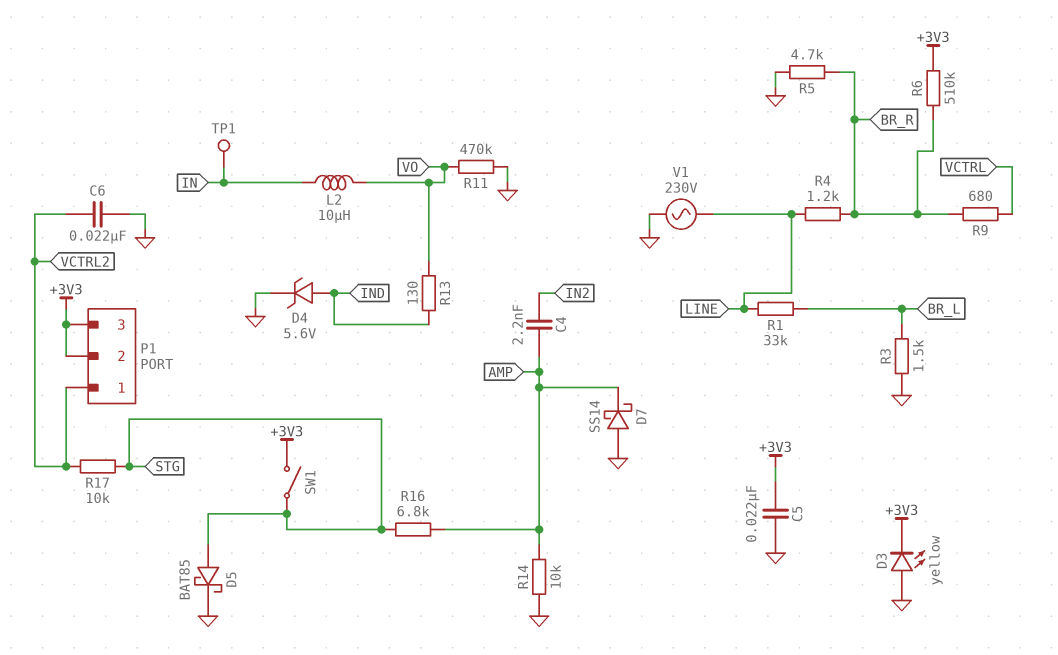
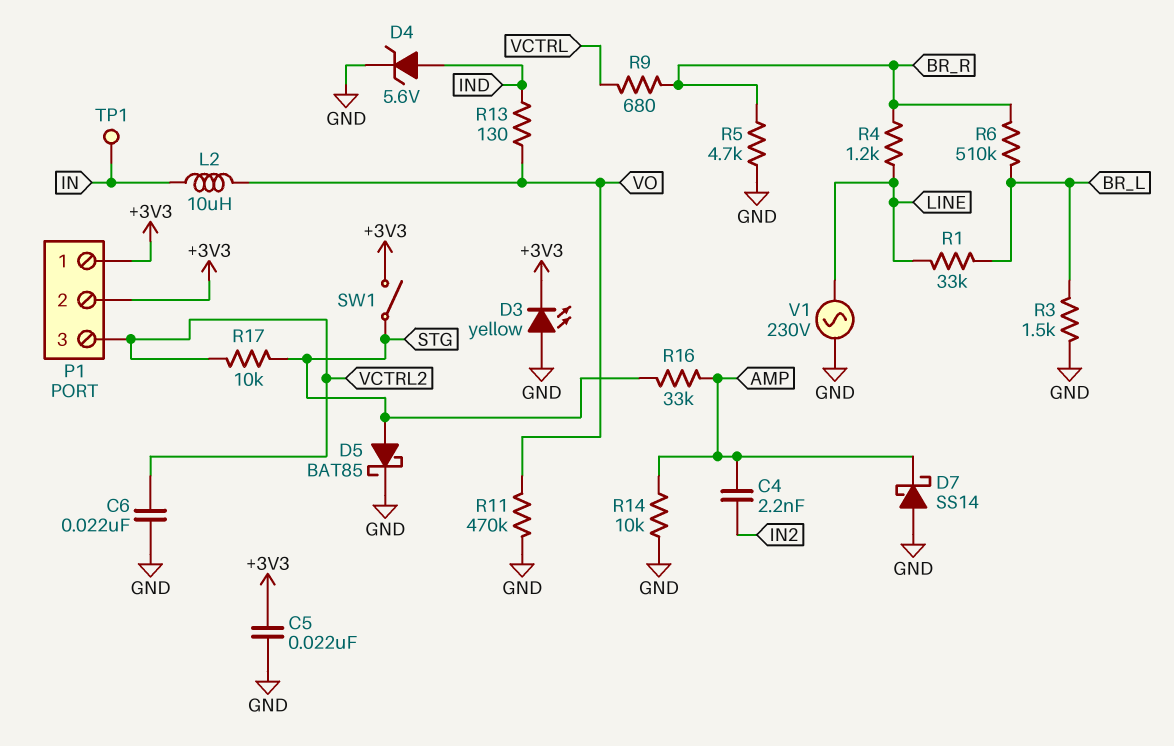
P1 pin 1: VCTRL2 -> +3V3
P1 pin 3: +3V3 -> VCTRL2
R6: 510k (+3V3, BR_R) -> 510k (BR_L, BR_R)
R16: 6.8k (AMP, STG) -> 33k (AMP, STG)

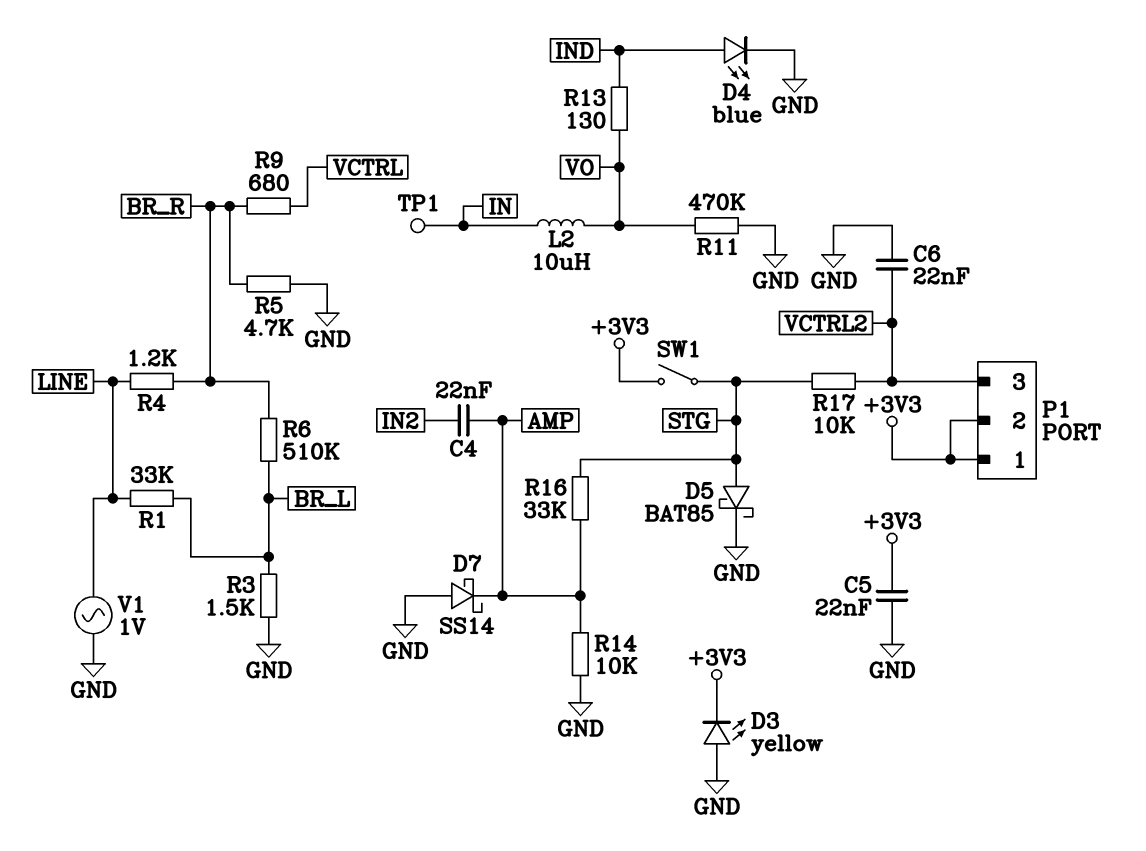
C4: 2.2nF (AMP, IN2) -> 22nF (AMP, IN2)
D4: zener 5.6V (A IND, K GND) -> LED blue (A IND, K GND)
V1: AC 230V (GND, LINE) -> AC 1V (GND, LINE)

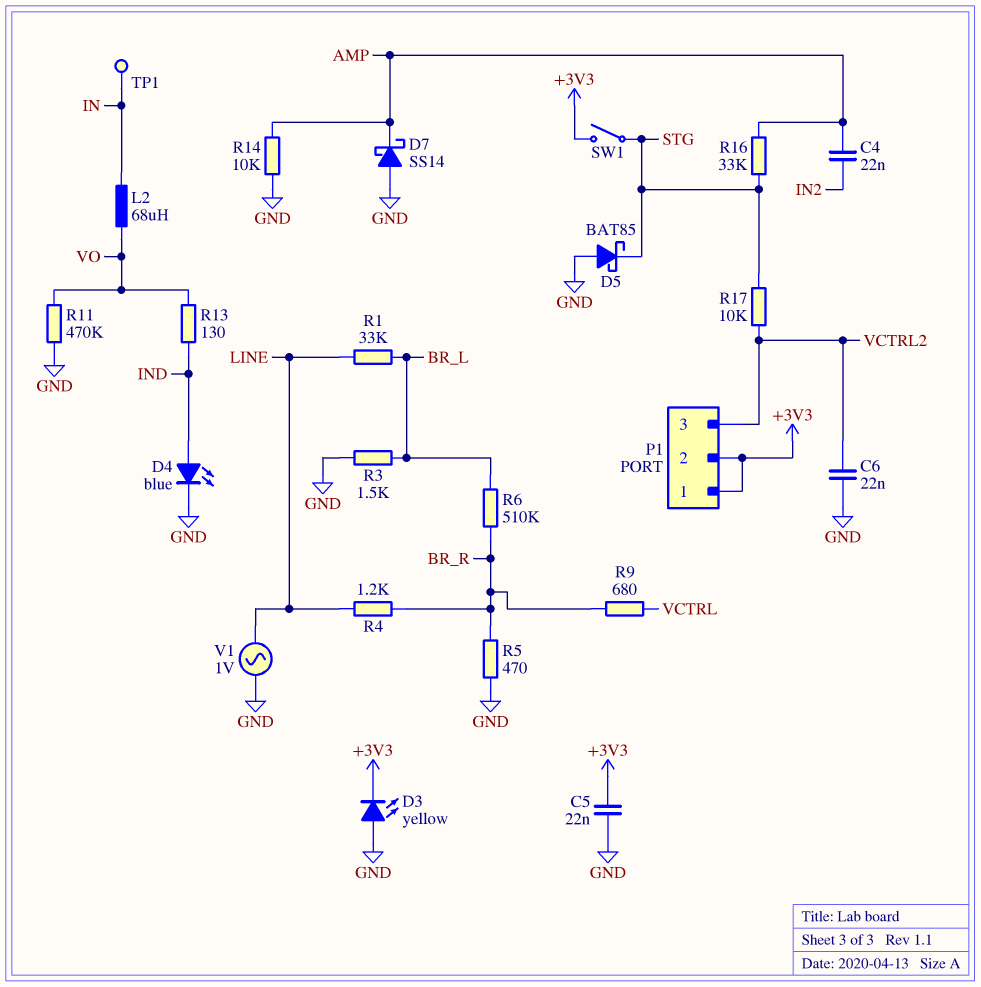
D5: schottky BAT85 (A STG, K GND) -> schottky BAT85 (A GND, K STG)
L2: 10uH (IN, VO) -> 68uH (IN, VO)
R5: 4.7k (BR_R, GND) -> 470 (BR_R, GND)

